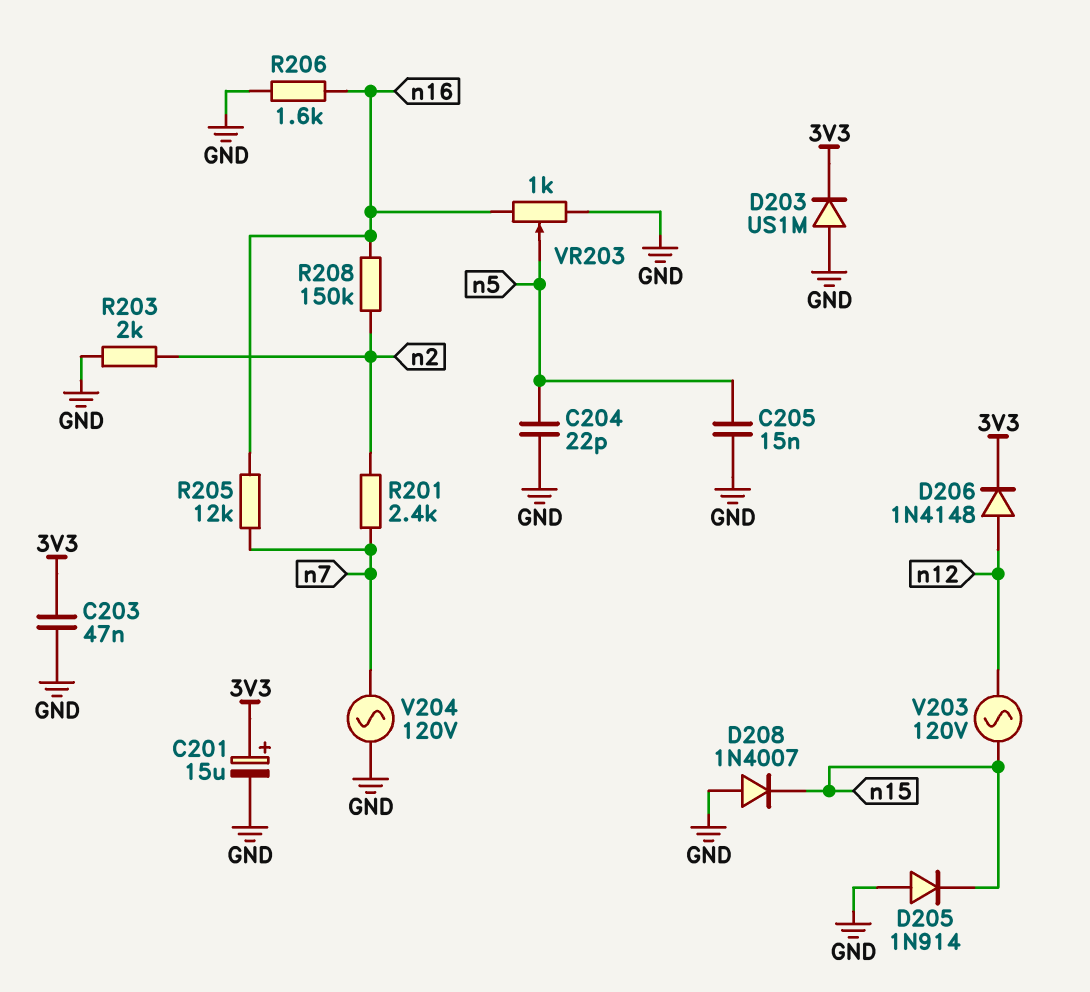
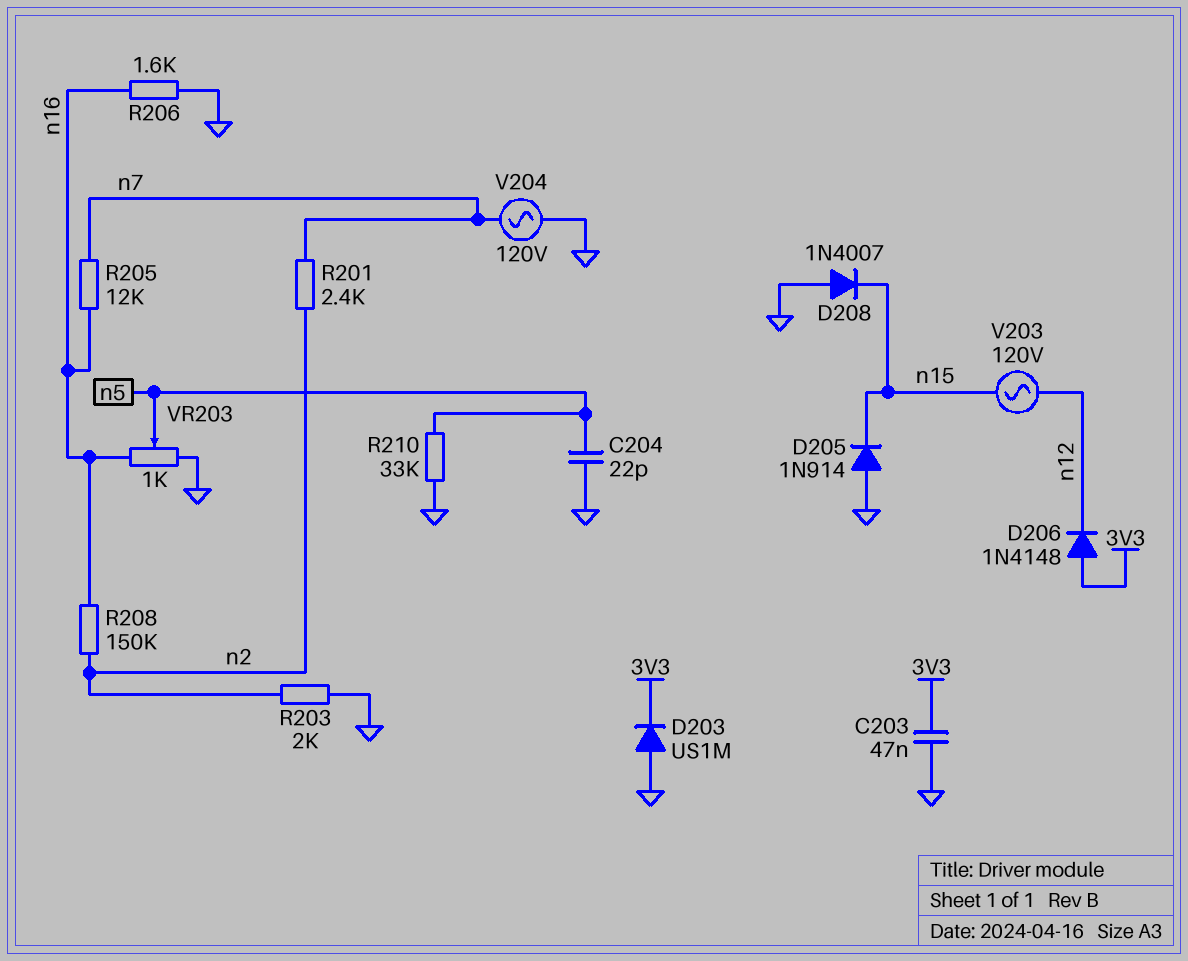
C201: 15uF (plus 3V3, minus GND) -> none
C205: 15nF (GND, n5) -> none
D206: diode 1N4148 (A n12, K 3V3) -> diode 1N4148 (A 3V3, K n12)
R210: none -> 33k (GND, n5)

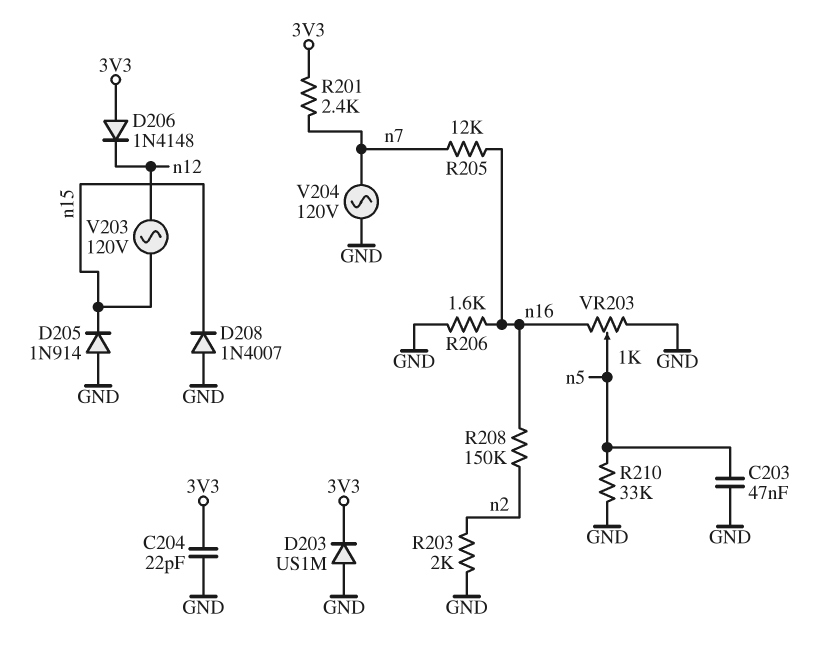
C203: 47nF (3V3, GND) -> 47nF (GND, n5)
C204: 22pF (GND, n5) -> 22pF (3V3, GND)
R201: 2.4k (n2, n7) -> 2.4k (3V3, n7)

